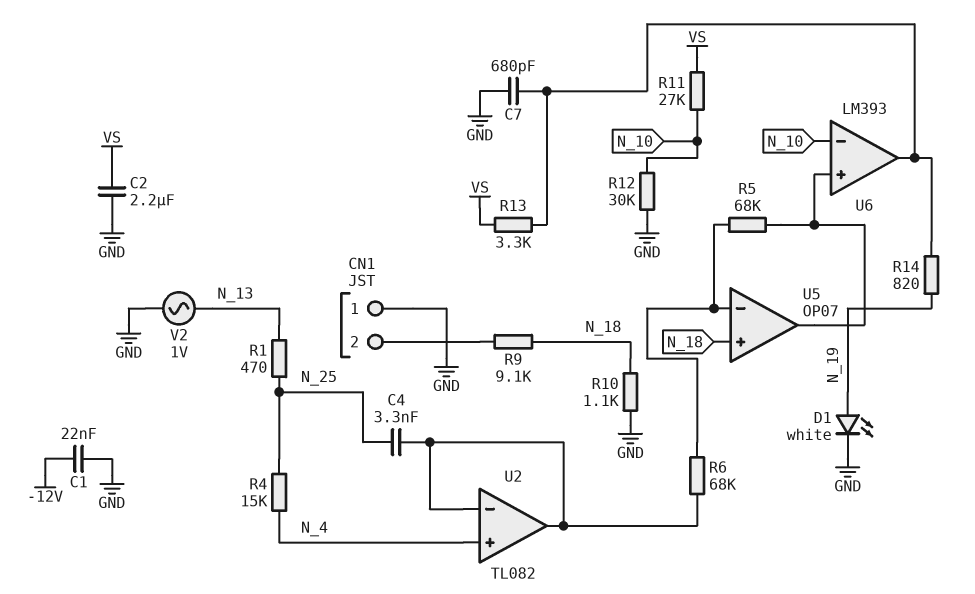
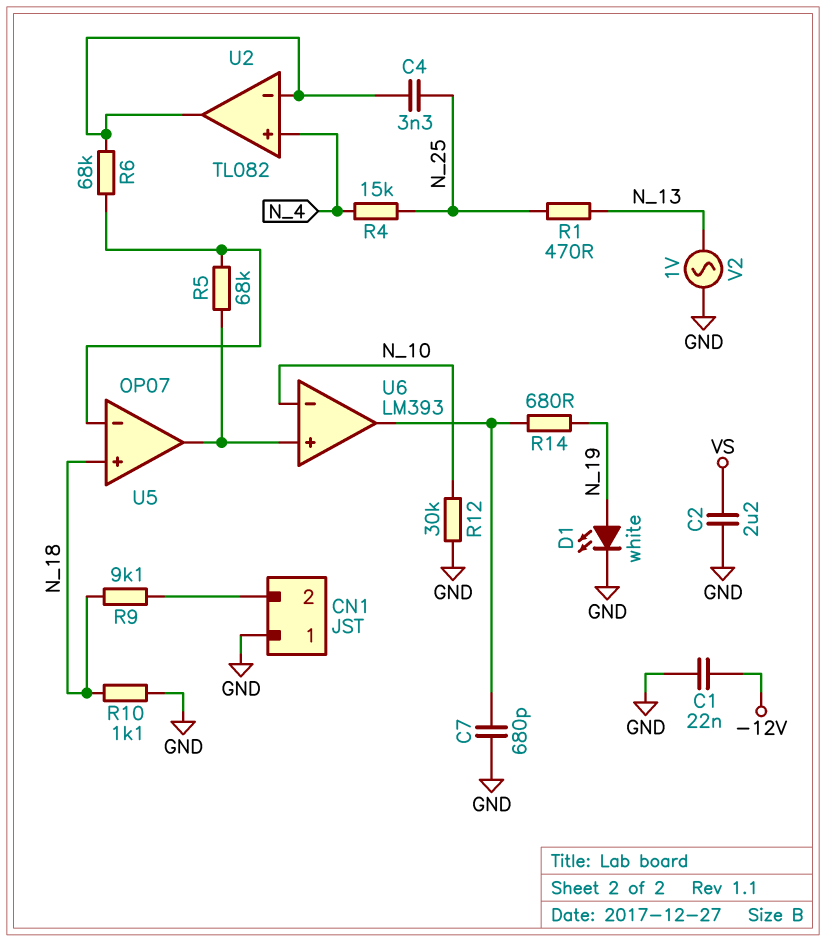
R11: 27k (N_10, VS) -> none
R13: 3.3k (U6/out, VS) -> none
R14: 820 (N_19, U6/out) -> 680 (N_19, U6/out)

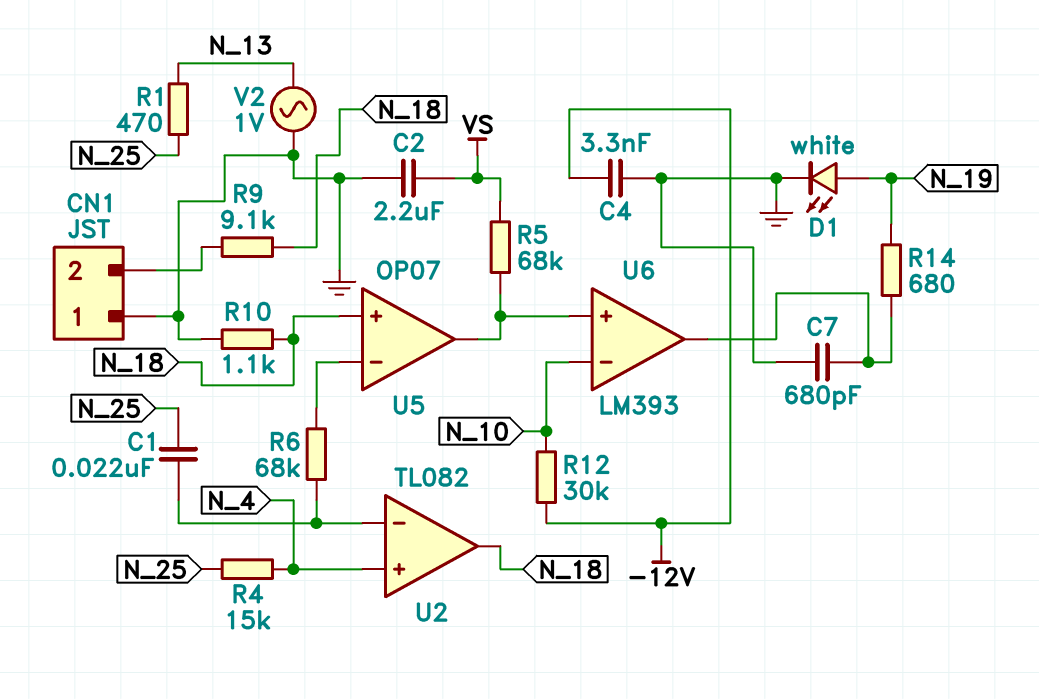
C1: 22nF (-12V, GND) -> 22nF (N_25, U2/in-)
C4: 3.3nF (N_25, U2/in-) -> 3.3nF (-12V, GND)
R5: 68k (U5/in-, U5/out) -> 68k (U5/out, VS)
R12: 30k (GND, N_10) -> 30k (-12V, N_10)
U2 pin out: U2/in- -> N_18

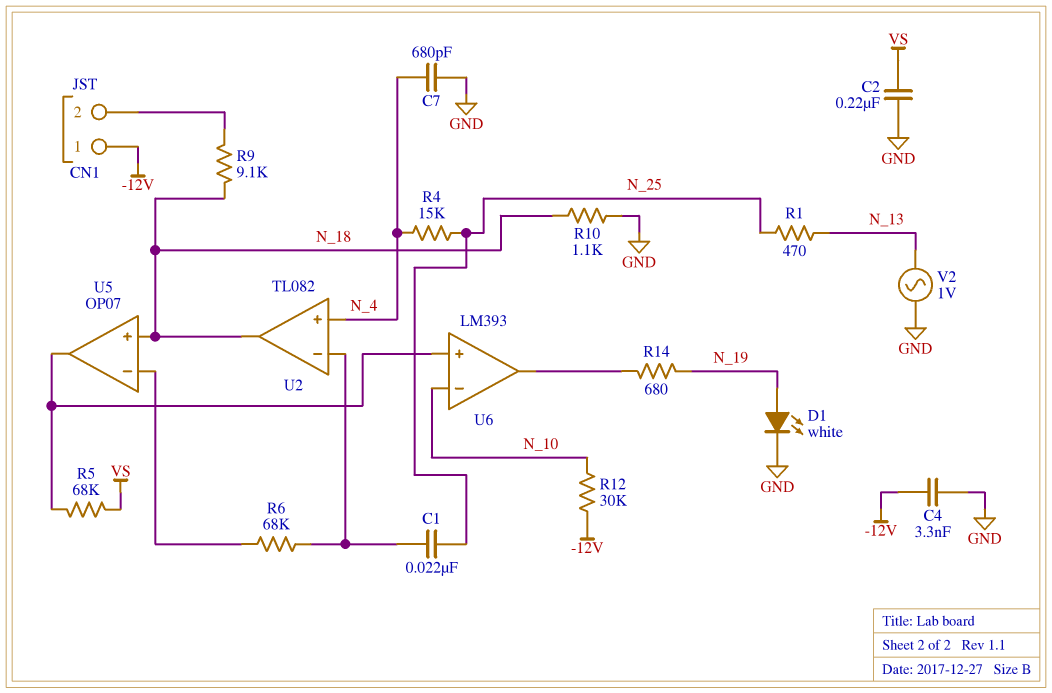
C2: 2.2uF (GND, VS) -> 220nF (GND, VS)
C7: 680pF (GND, U6/out) -> 680pF (GND, N_4)
CN1 pin 1: GND -> -12V

